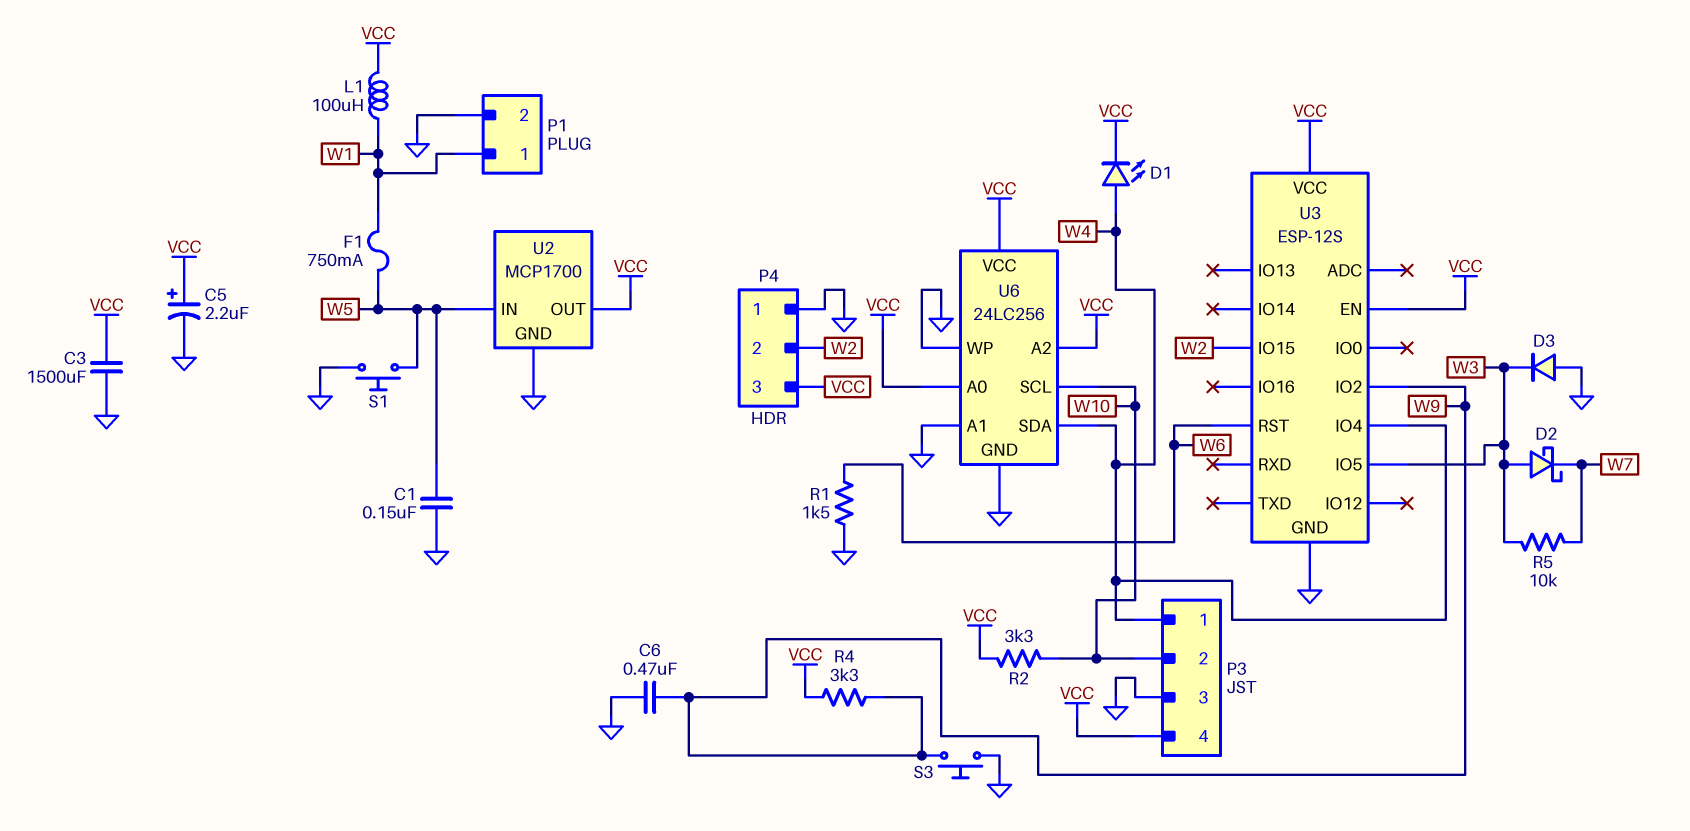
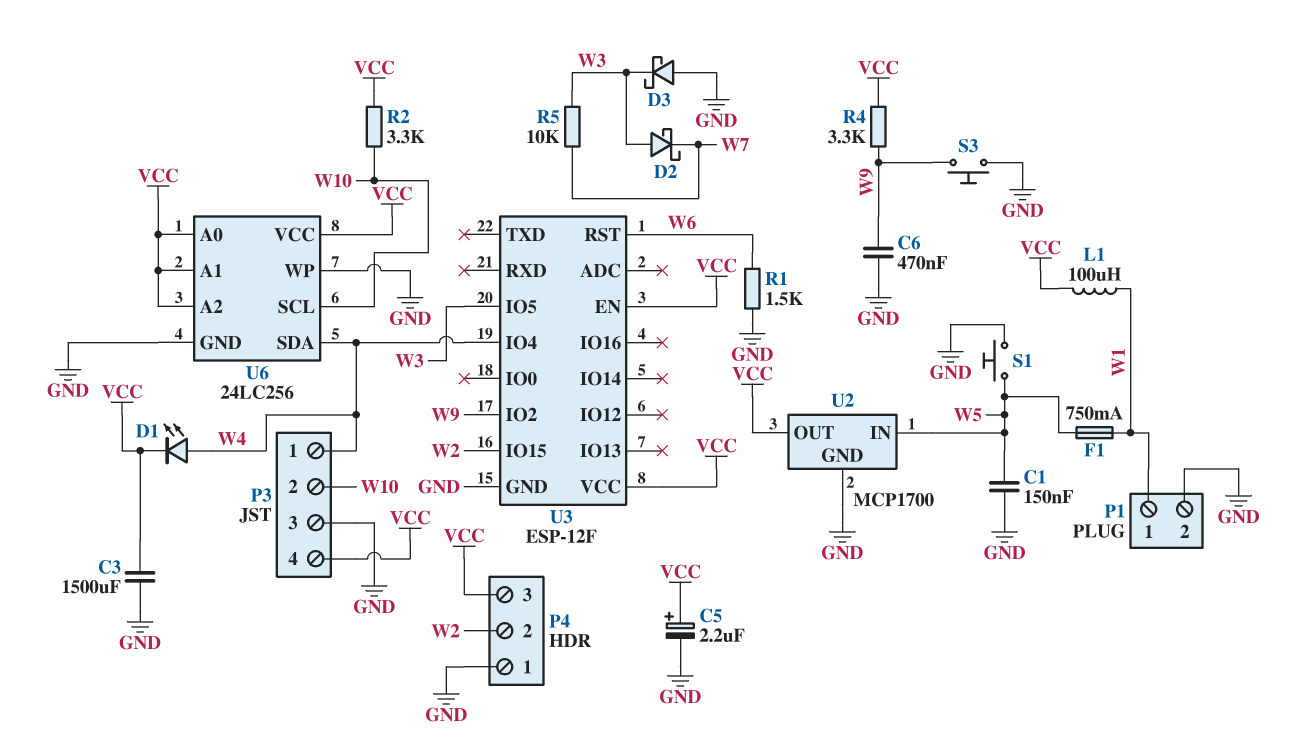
D3: diode (A GND, K W3) -> schottky (A GND, K W3)
U3: ESP-12S -> ESP-12F
U6 pin A1: GND -> VCC

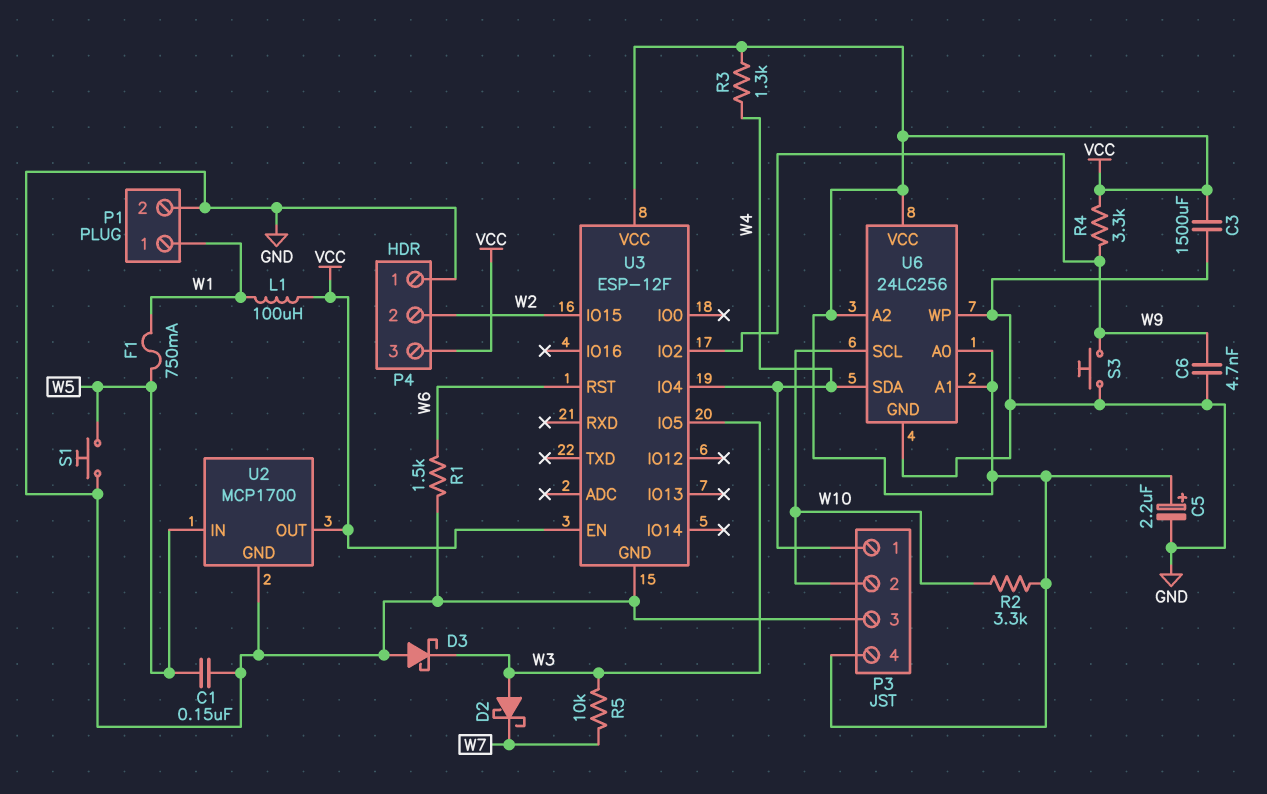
C6: 470nF (GND, W9) -> 4.7nF (GND, W9)
D1: LED (A W4, K VCC) -> none
R3: none -> 1.3k (VCC, W4)

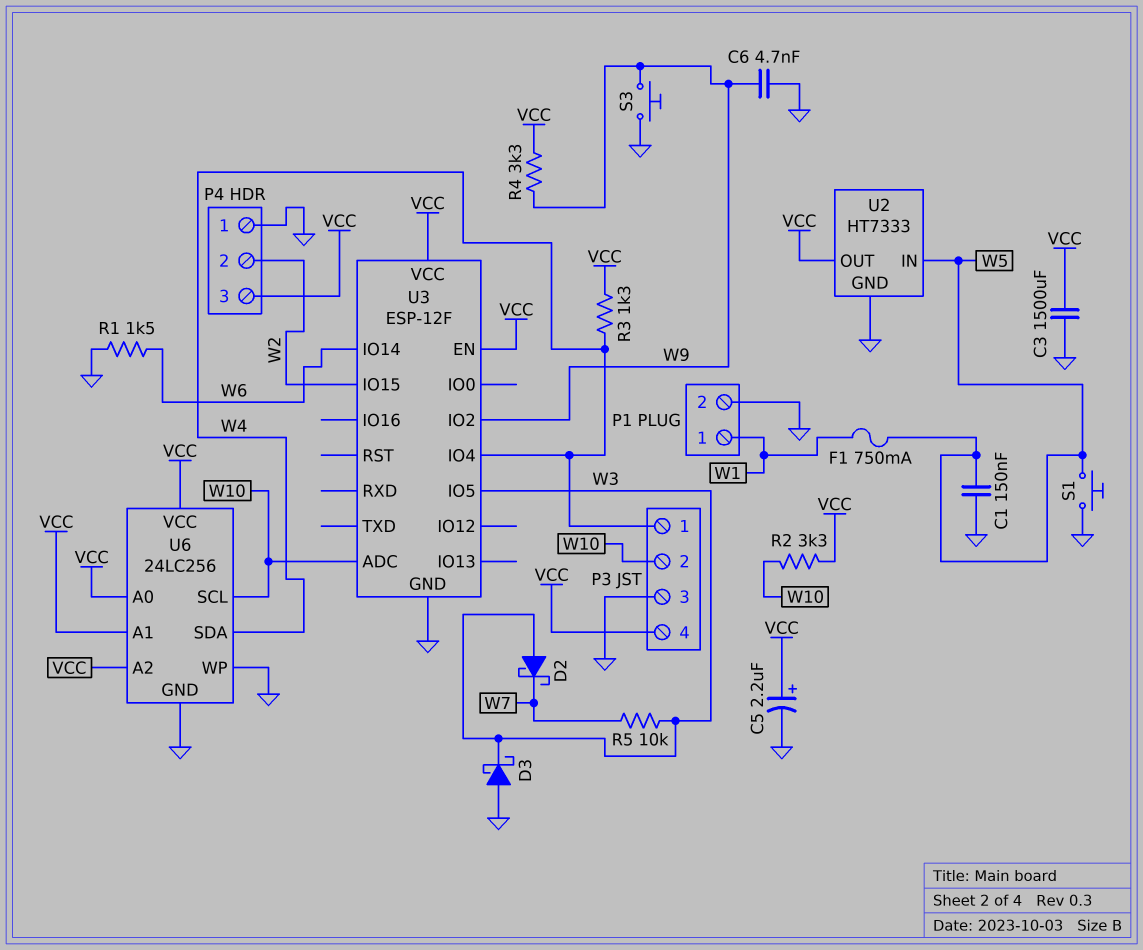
L1: 100uH (VCC, W1) -> none
U2: MCP1700 -> HT7333
U3 pin ADC: none -> W10
U3 pin IO14: none -> W6
U3 pin RST: W6 -> none

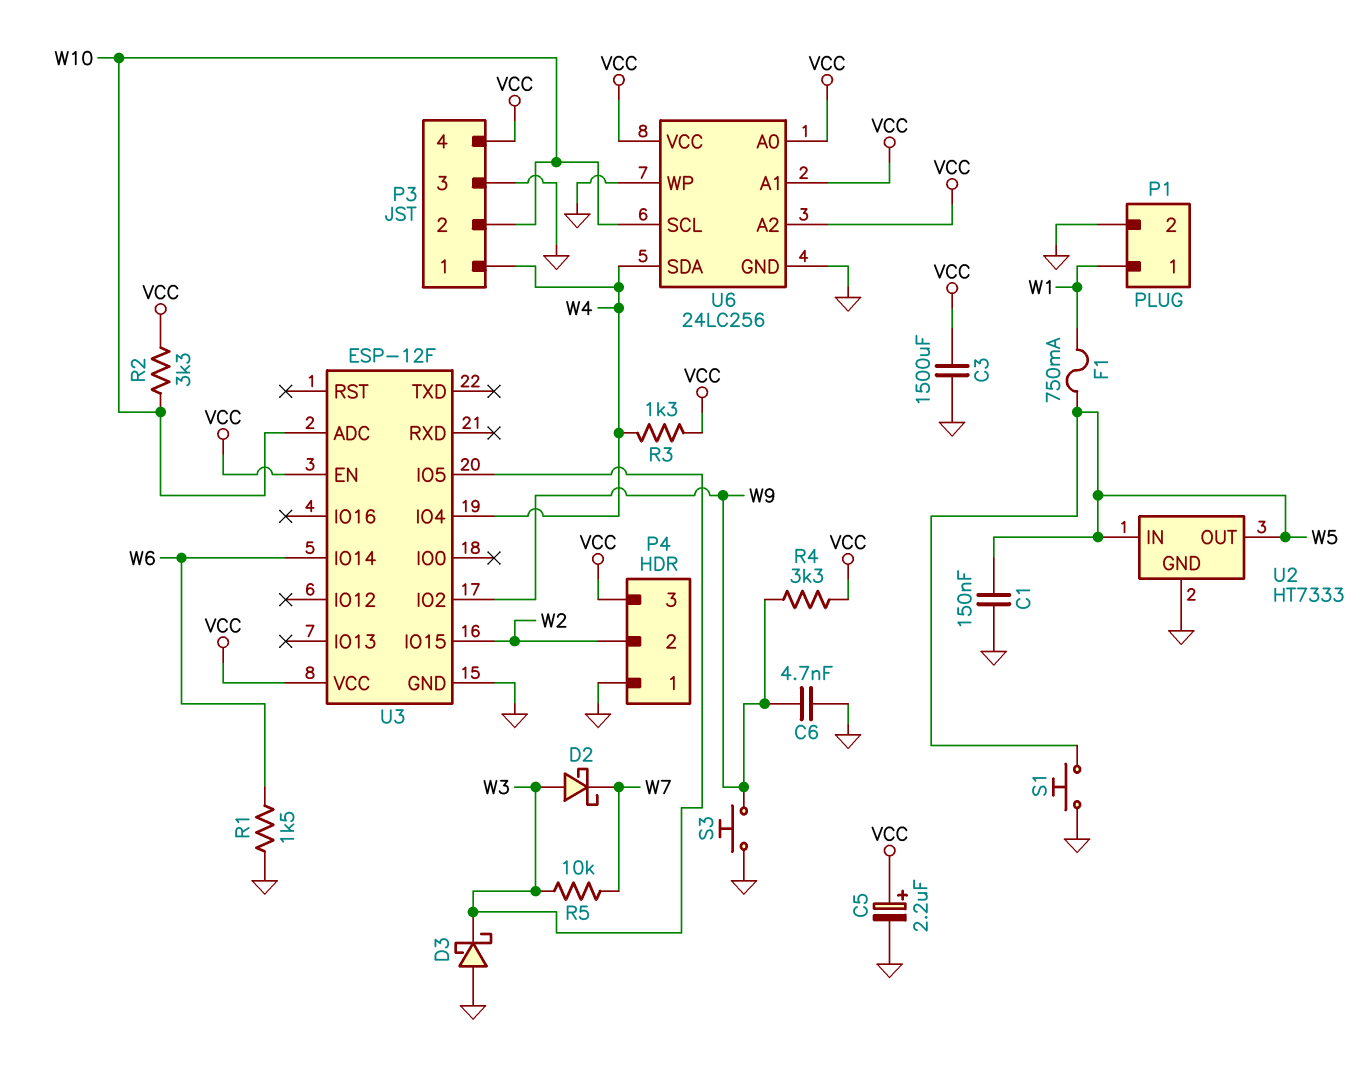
U2 pin OUT: VCC -> W5

